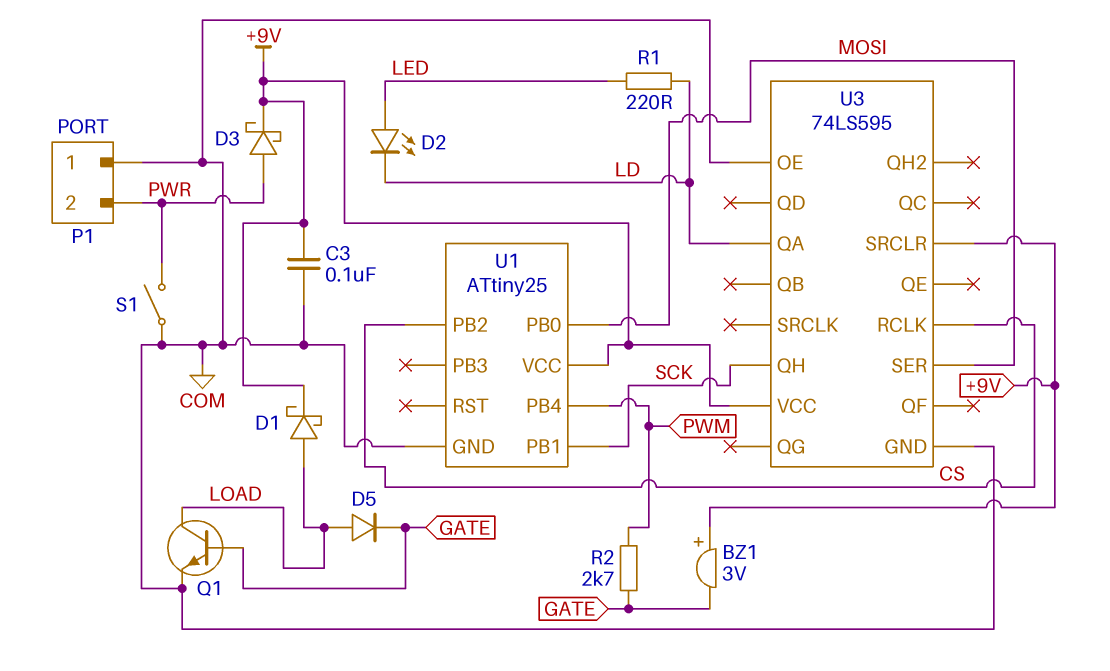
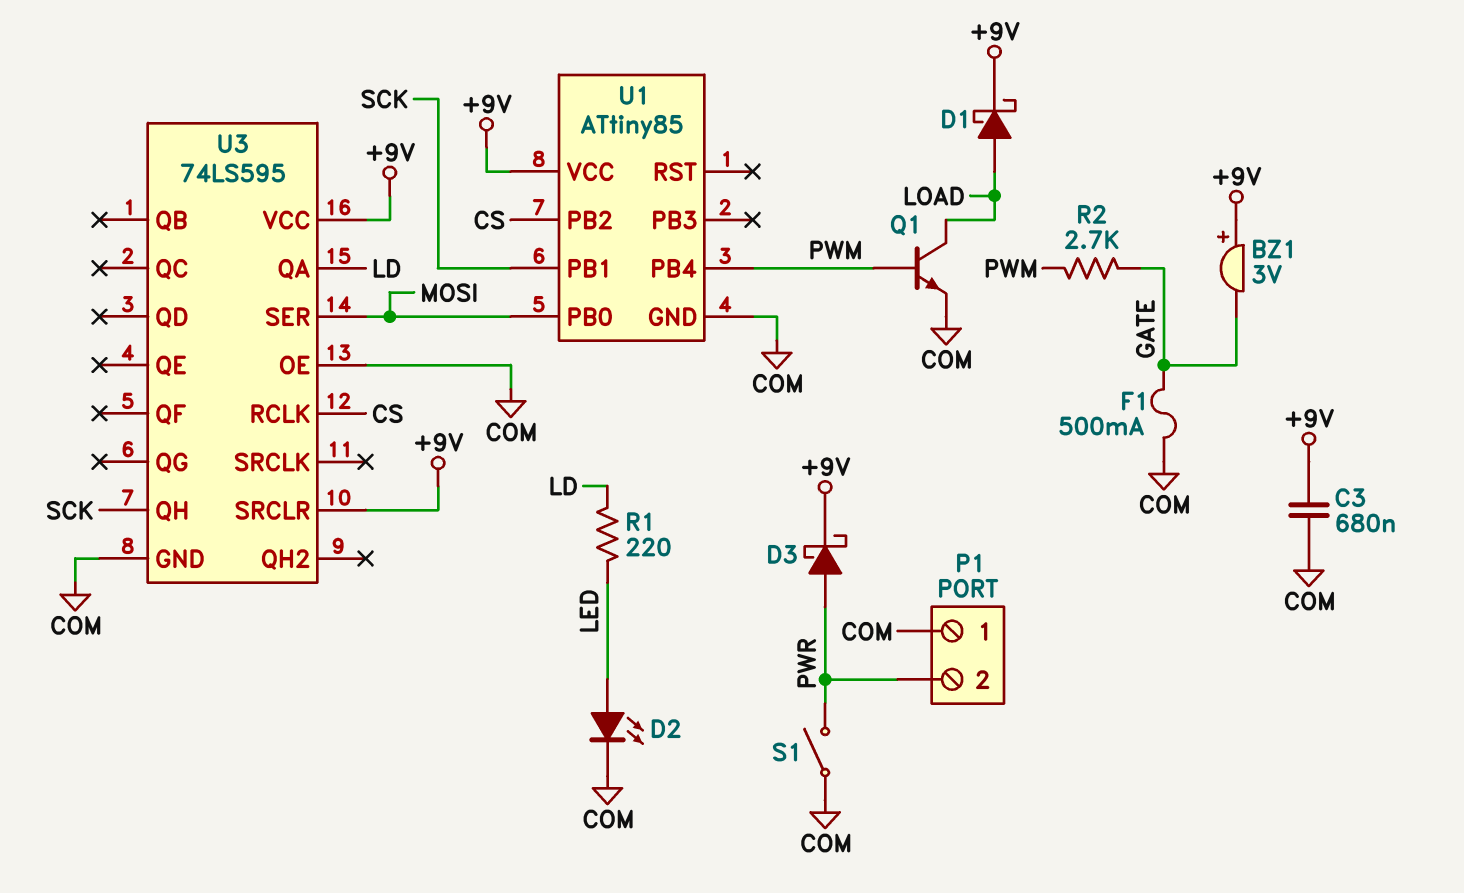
C3: 100nF (+9V, COM) -> 680nF (+9V, COM)
D2: LED (A LED, K LD) -> LED (A LED, K COM)
D5: diode (A LOAD, K GATE) -> none
F1: none -> 500mA (COM, GATE)
Q1: NPN (B GATE, C LOAD, E COM) -> NPN (B PWM, C LOAD, E COM)
U1: ATtiny25 -> ATtiny85

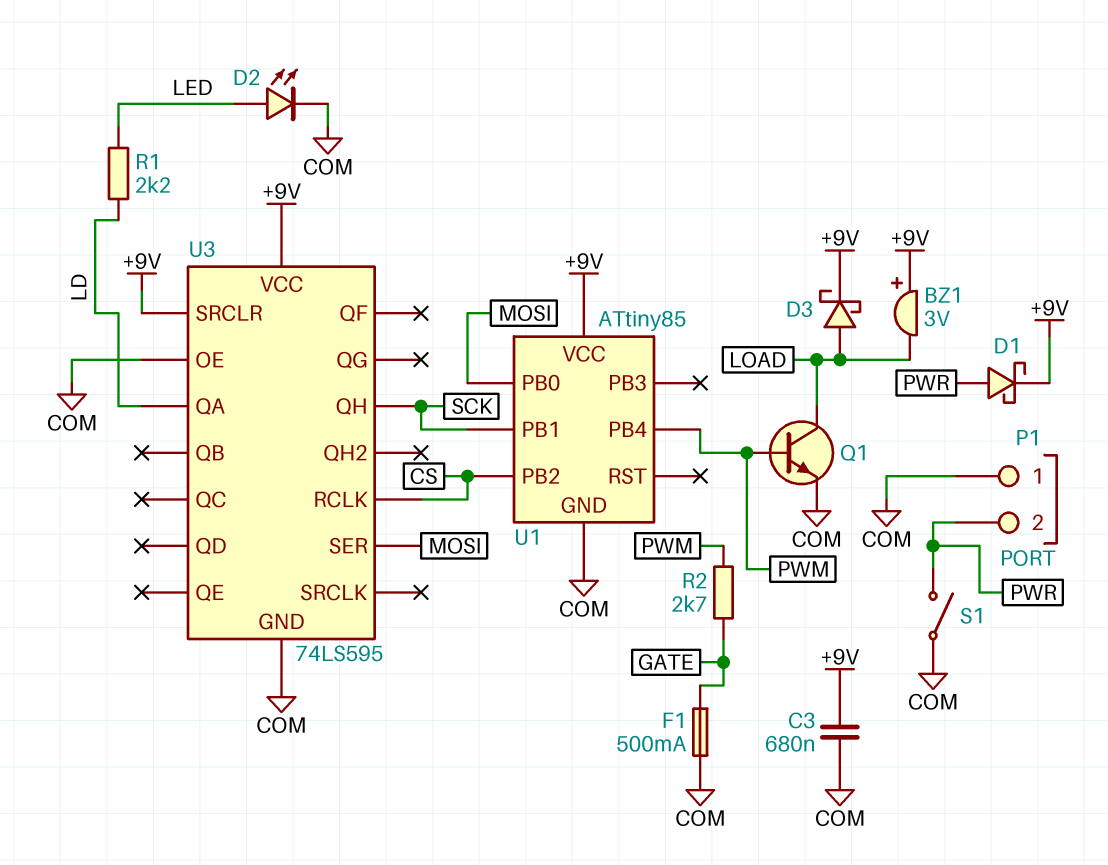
BZ1: buzzer 3V (plus +9V, minus GATE) -> buzzer 3V (plus +9V, minus LOAD)
D1: schottky (A LOAD, K +9V) -> schottky (A PWR, K +9V)
D3: schottky (A PWR, K +9V) -> schottky (A LOAD, K +9V)
R1: 220 (LD, LED) -> 2.2k (LD, LED)

